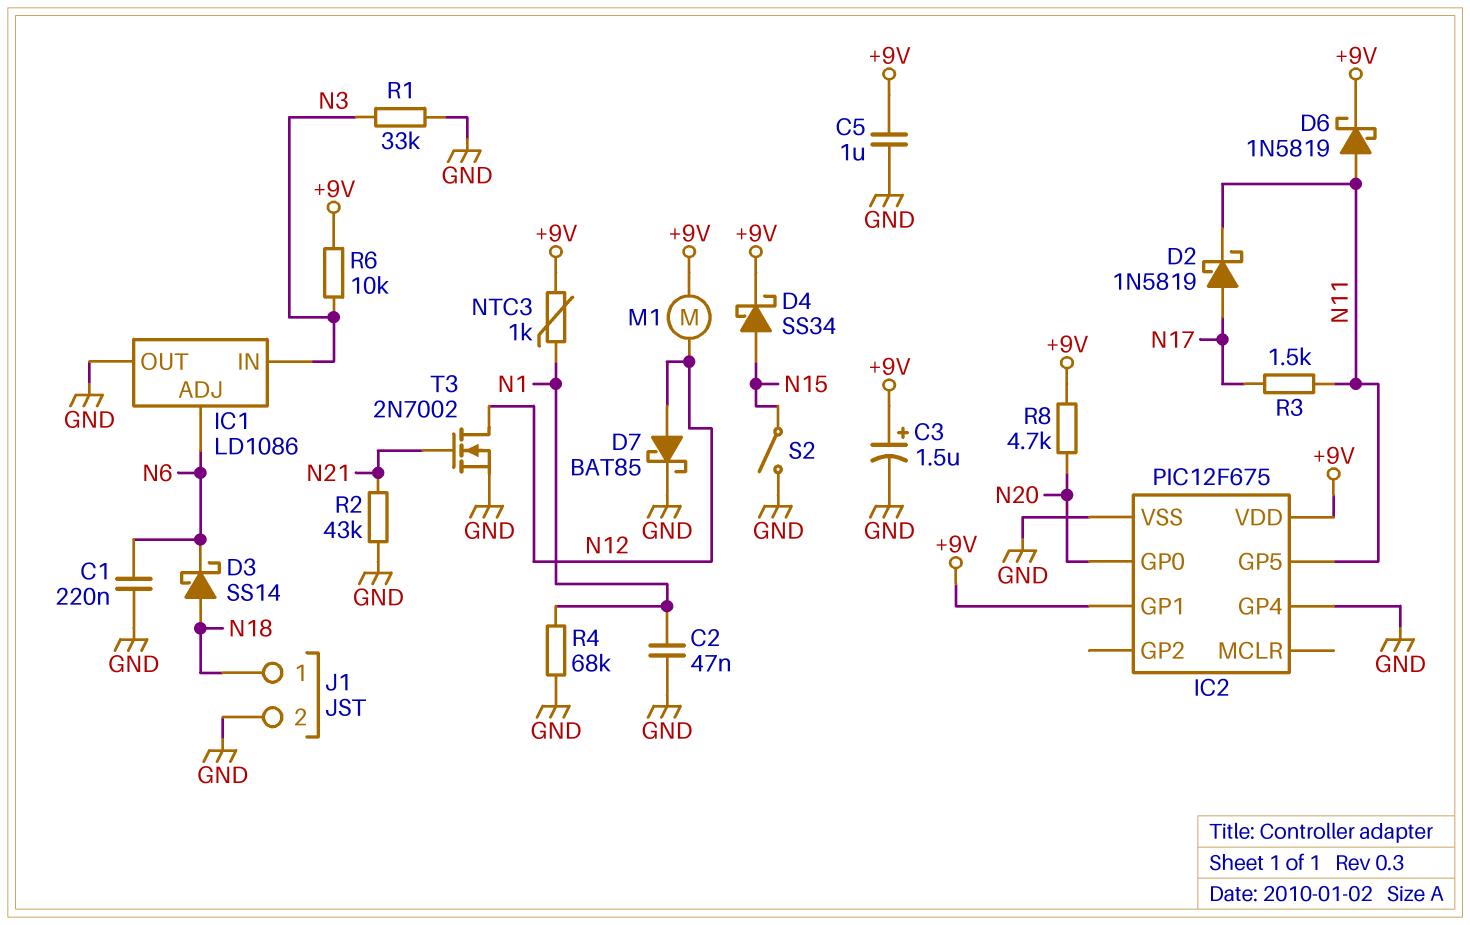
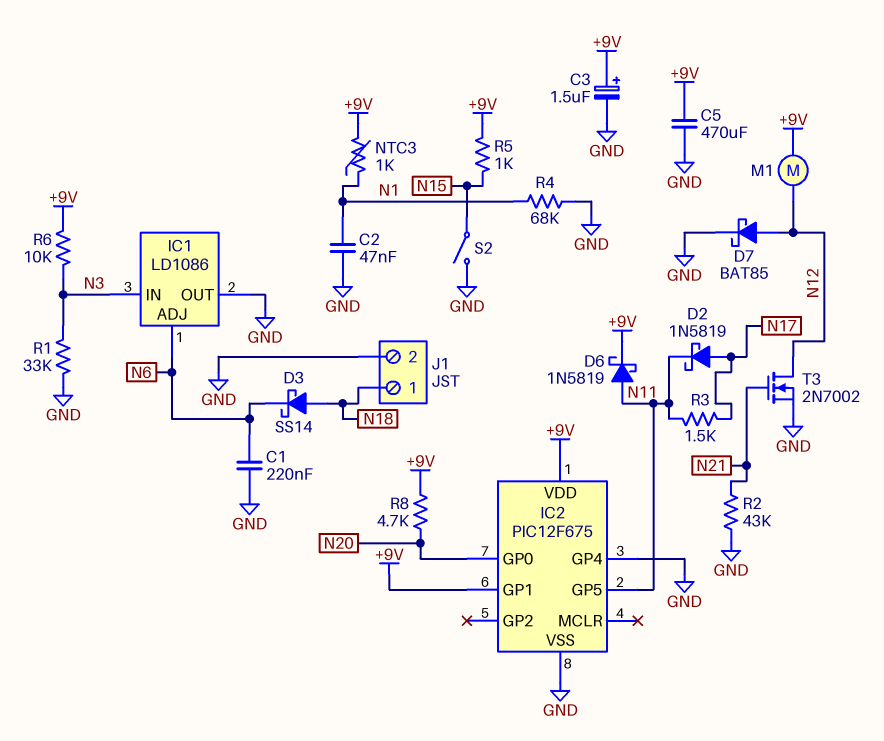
C5: 1uF (+9V, GND) -> 470uF (+9V, GND)
D4: schottky SS34 (A N15, K +9V) -> none
R5: none -> 1k (+9V, N15)

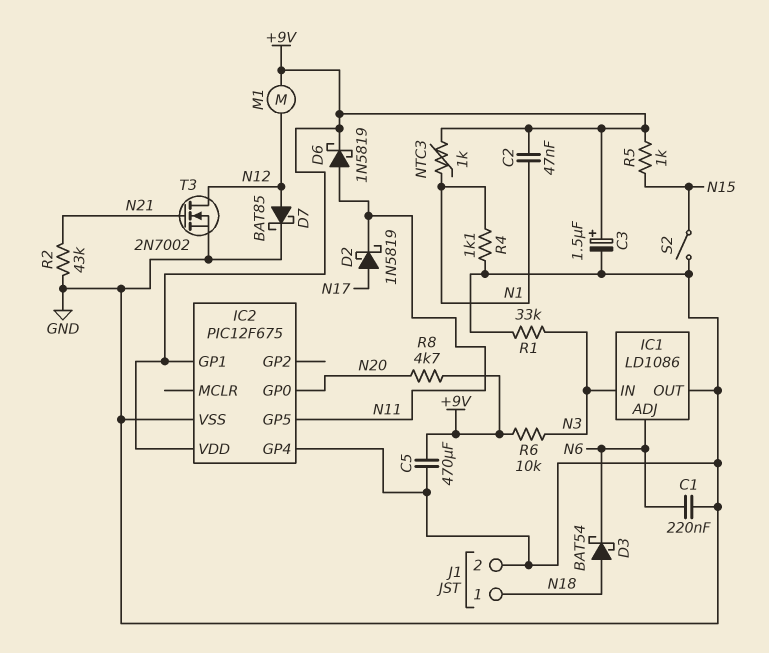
C2: 47nF (GND, N1) -> 47nF (+9V, N1)
D3: schottky SS14 (A N18, K N6) -> schottky BAT54 (A N18, K N6)
R3: 1.5k (N11, N17) -> none
R4: 68k (GND, N1) -> 1.1k (GND, N1)

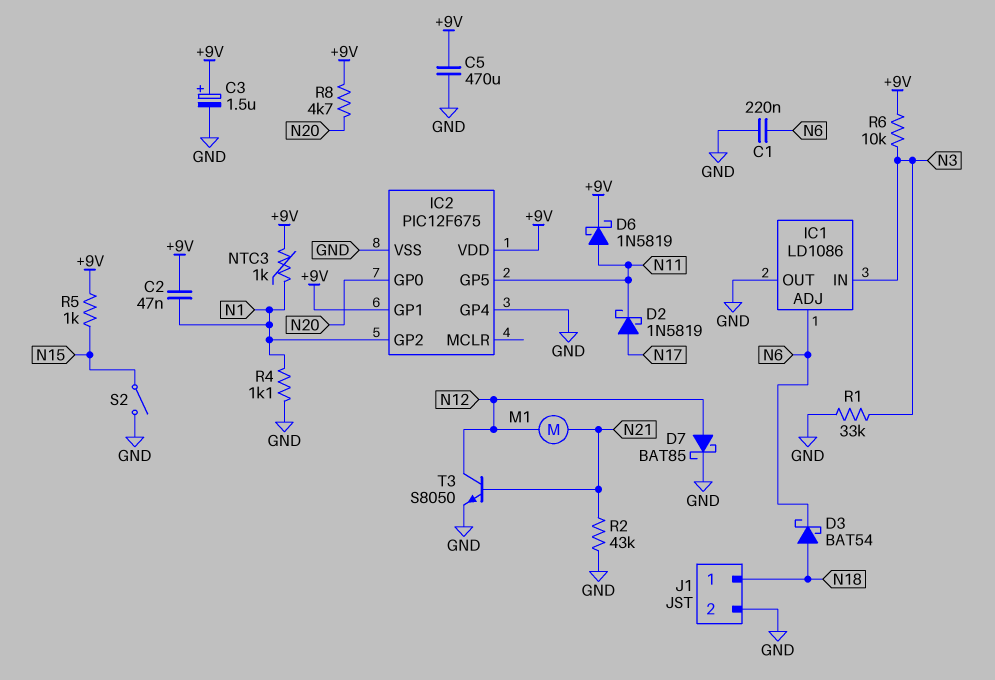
IC2 pin GP2: none -> N1
M1: motor (+9V, N12) -> motor (N12, N21)
T3: NMOS 2N7002 (G N21, D N12, S GND) -> NPN S8050 (B N21, C N12, E GND)

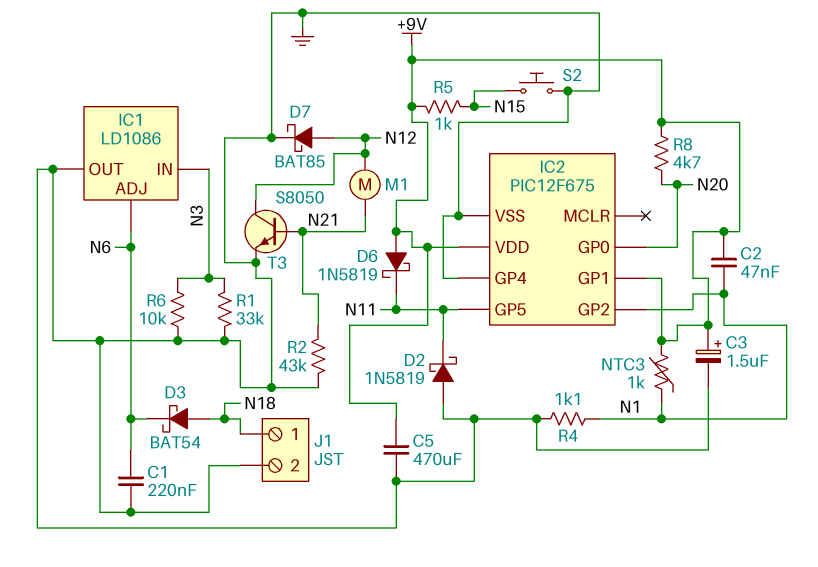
D2: schottky 1N5819 (A N17, K N11) -> schottky 1N5819 (A GND, K N11)
D6: schottky 1N5819 (A N11, K +9V) -> schottky 1N5819 (A +9V, K N11)
R6: 10k (+9V, N3) -> 10k (GND, N3)
S2: switch (GND, N15) -> button (GND, N15)

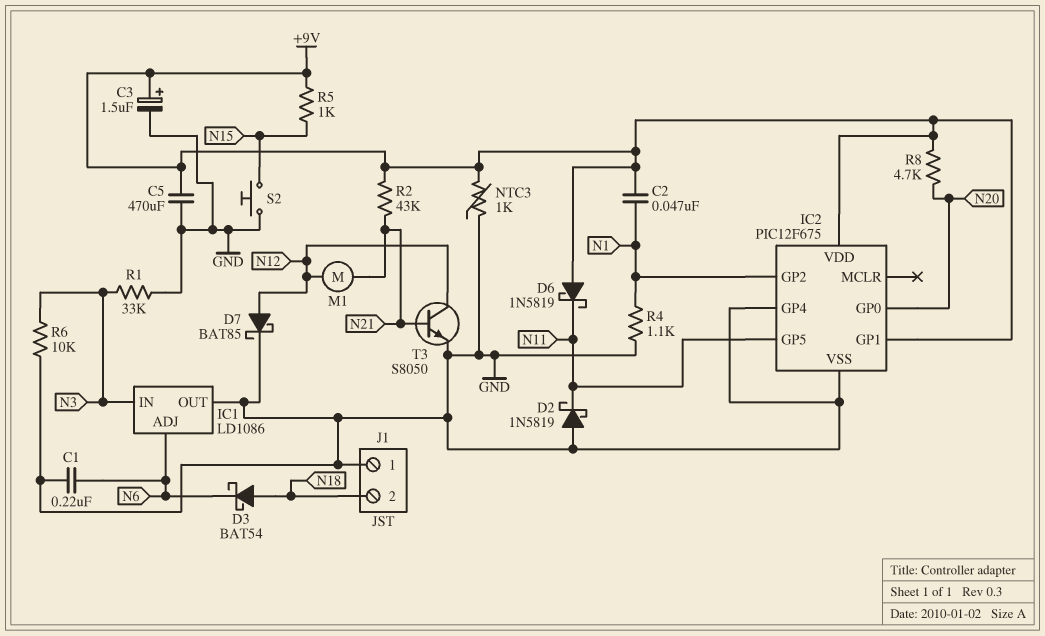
J1 pin 1: N18 -> GND
J1 pin 2: GND -> N18
NTC3: 1k (+9V, N1) -> 1k (+9V, GND)
R2: 43k (GND, N21) -> 43k (+9V, N21)

